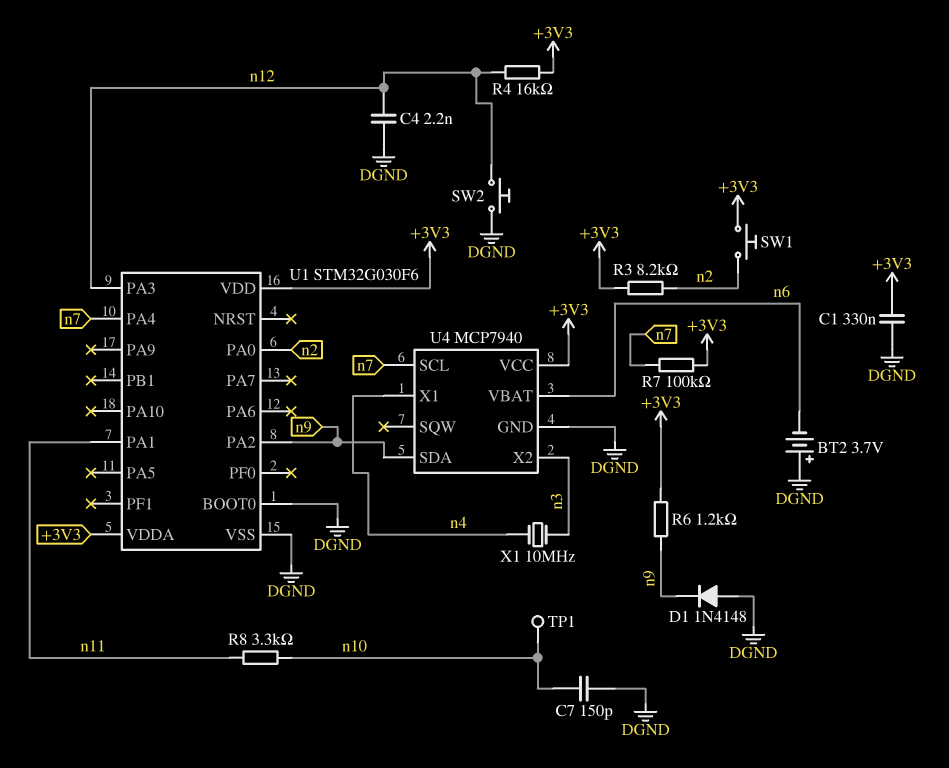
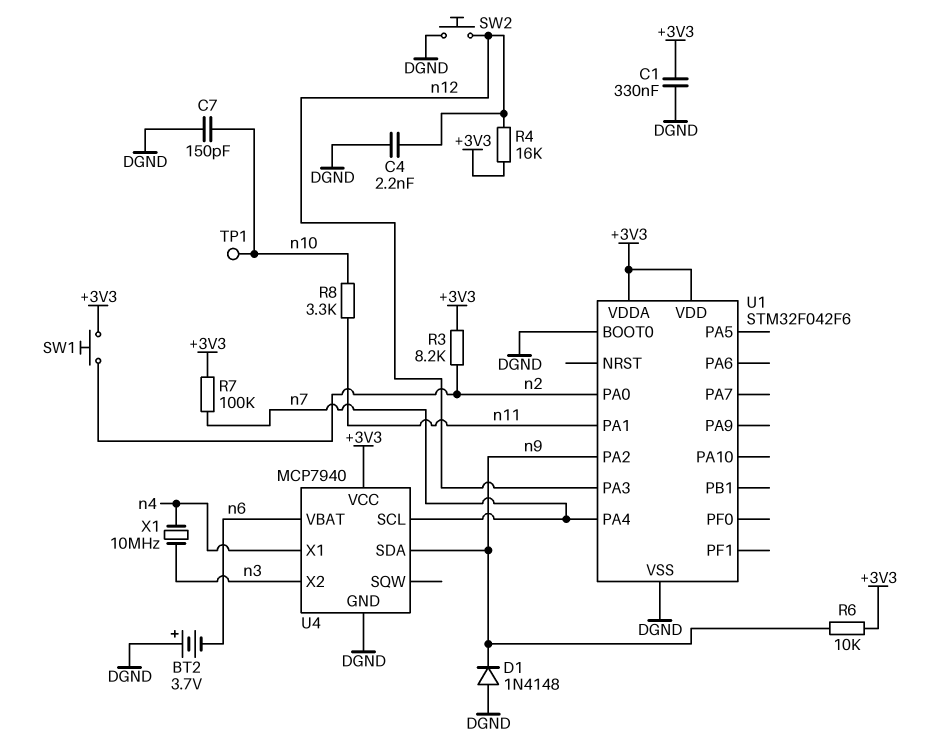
R6: 1.2k (+3V3, n9) -> 10k (+3V3, n9)
U1: STM32G030F6 -> STM32F042F6

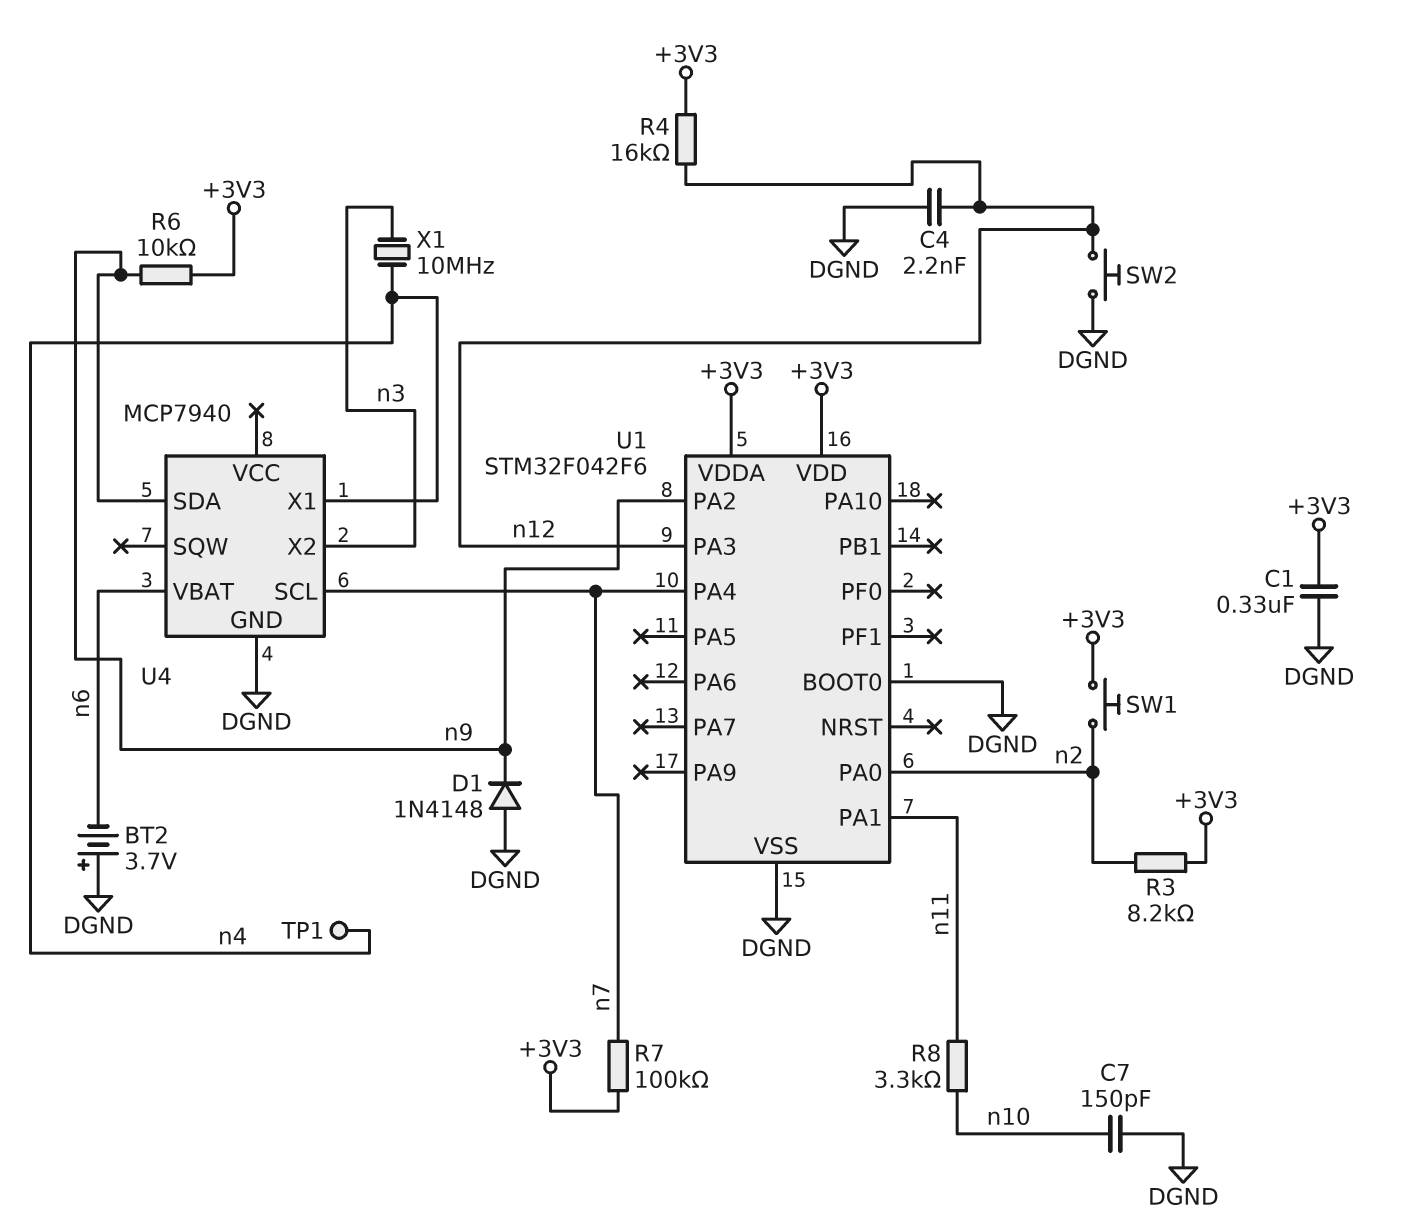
TP1: test point (n10) -> test point (n4)
U4 pin VCC: +3V3 -> none

